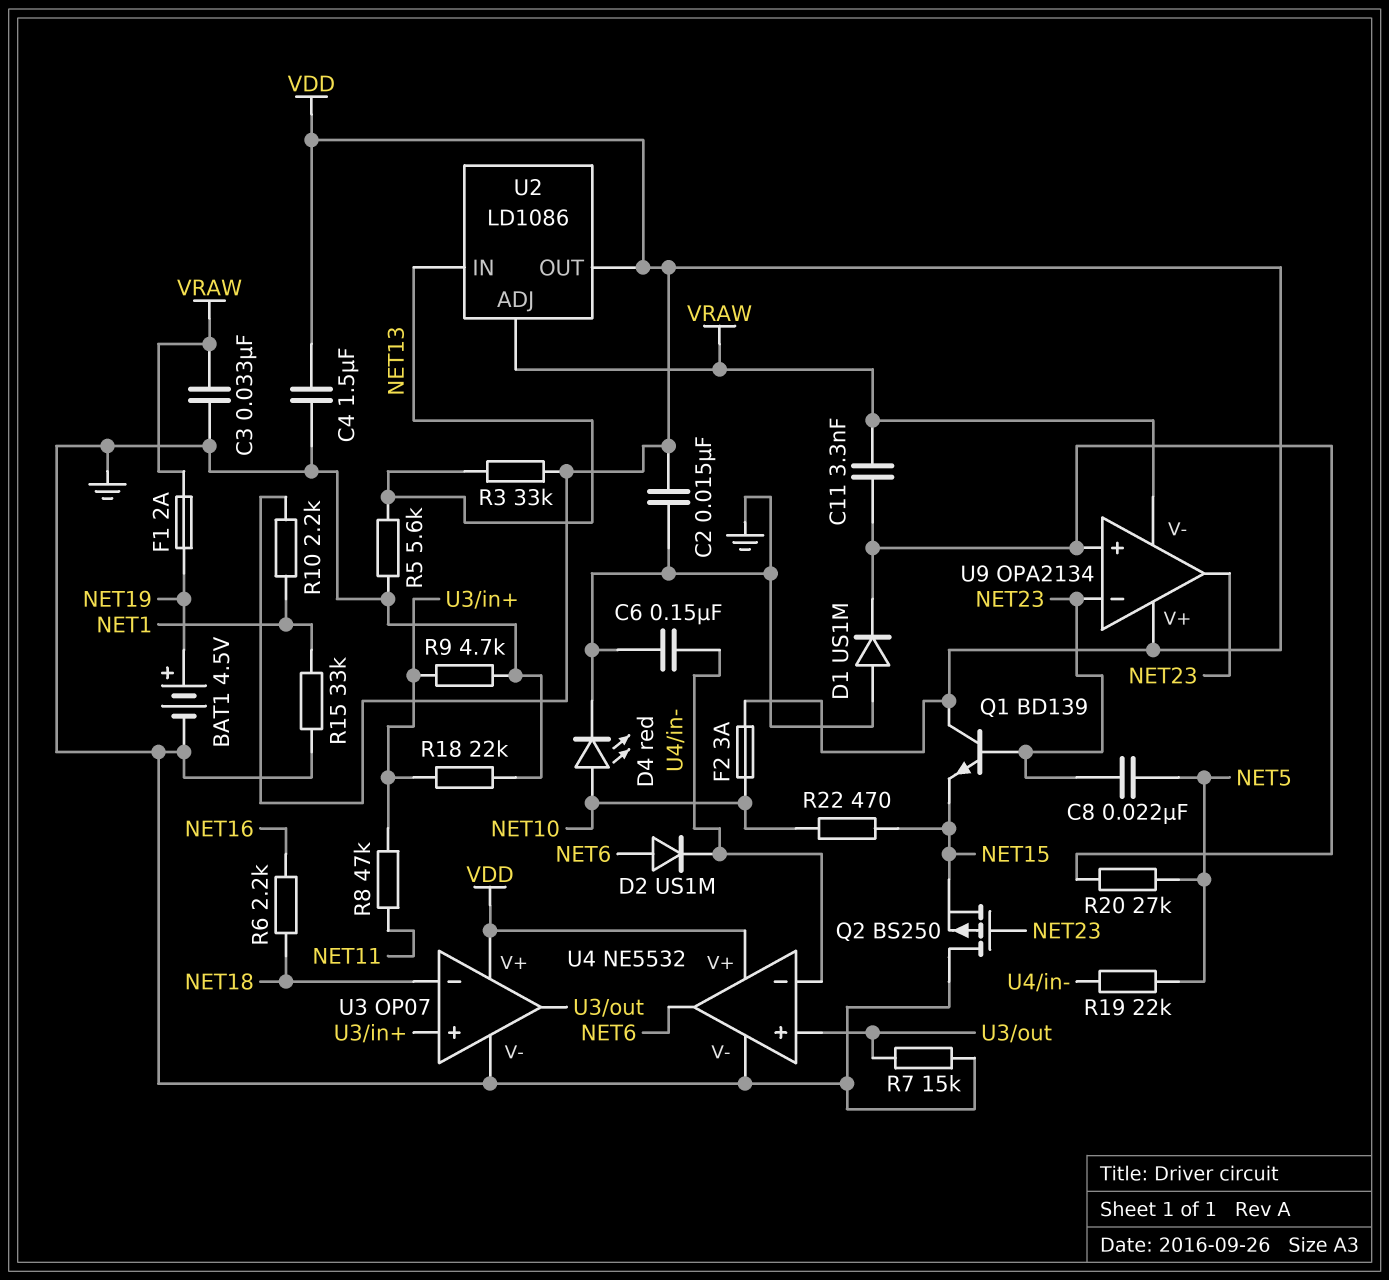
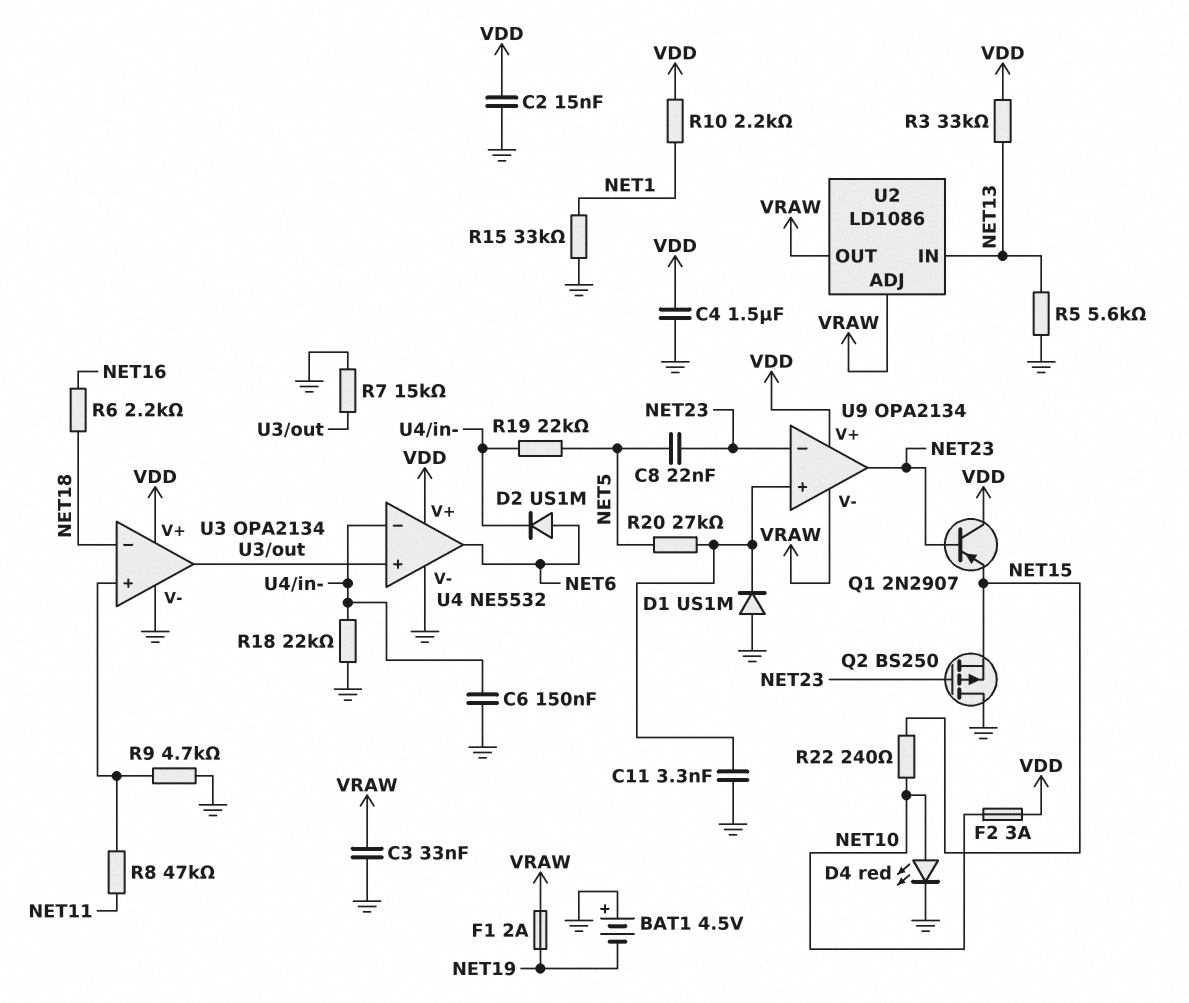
BAT1: 4.5V (plus NET19, minus GND) -> 4.5V (plus GND, minus NET19)
C11: 3.3nF (U9/in+, VRAW) -> 3.3nF (GND, U9/in+)
Q1: NPN BD139 (B NET23, C VDD, E NET15) -> PNP 2N2907 (B NET23, C VDD, E NET15)
R18: 22k (GND, U3/in+) -> 22k (GND, U4/in-)
R22: 470 (NET10, NET15) -> 240 (NET10, NET15)
U2 pin OUT: VDD -> VRAW
U3: OP07 -> OPA2134

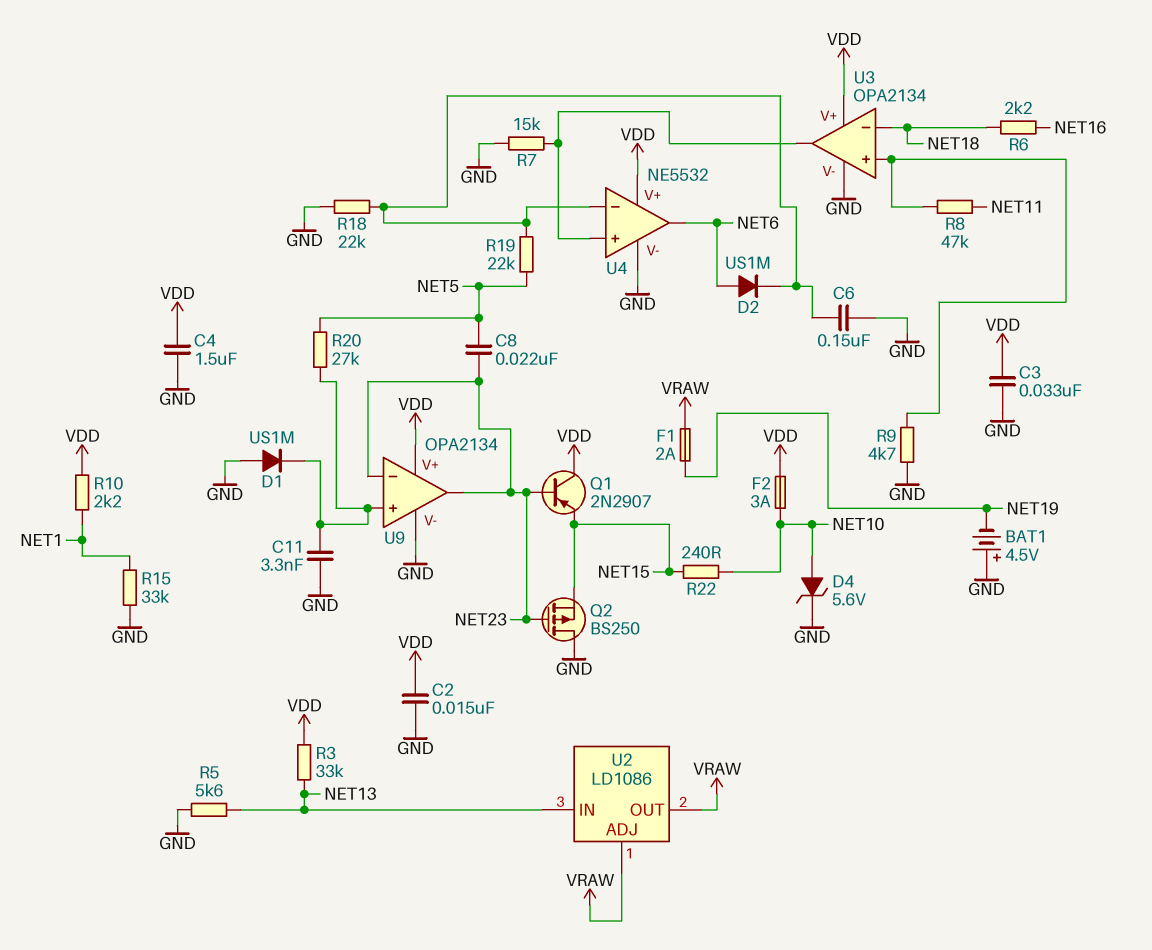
C3: 33nF (GND, VRAW) -> 33nF (GND, VDD)
D4: LED red (A NET10, K GND) -> zener 5.6V (A NET10, K GND)
U9 pin V-: VRAW -> GND

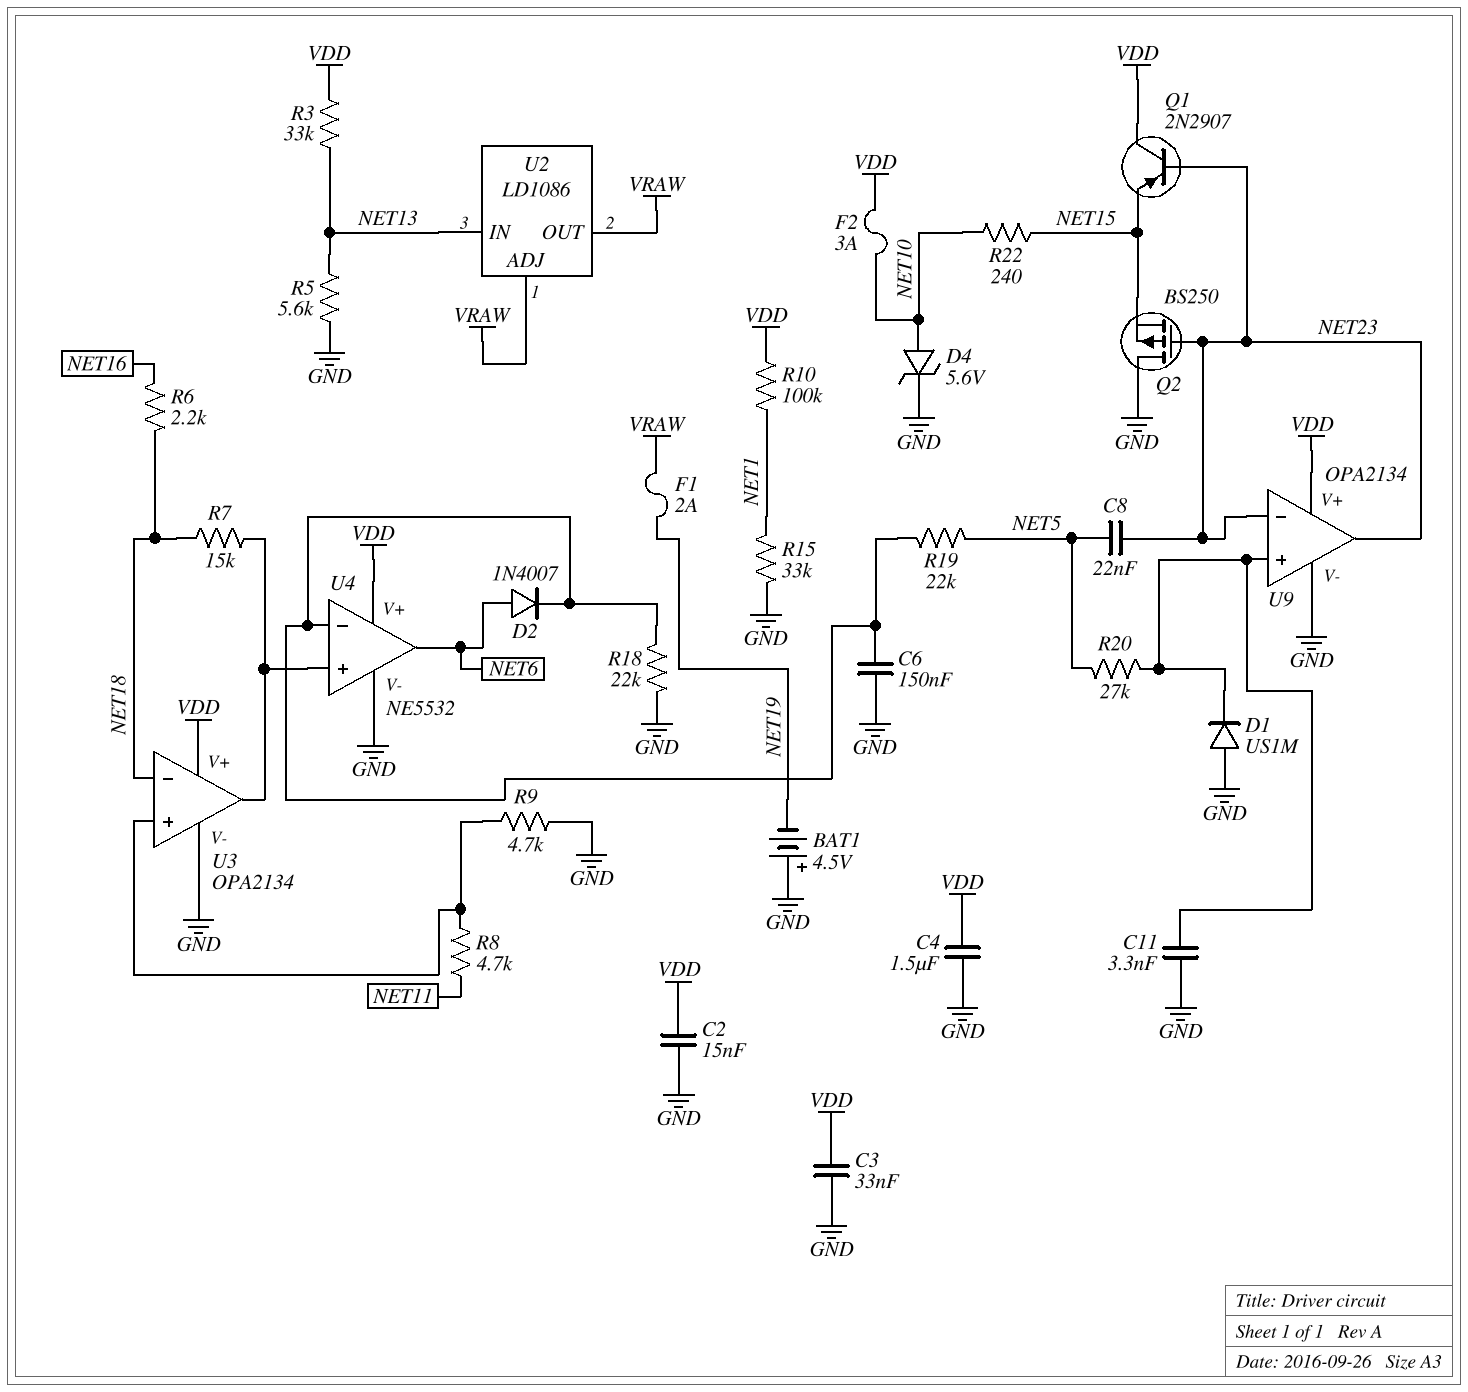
D2: diode US1M (A NET6, K U4/in-) -> diode 1N4007 (A NET6, K U4/in-)
R7: 15k (GND, U3/out) -> 15k (NET18, U3/out)
R8: 47k (NET11, U3/in+) -> 4.7k (NET11, U3/in+)
R10: 2.2k (NET1, VDD) -> 100k (NET1, VDD)

